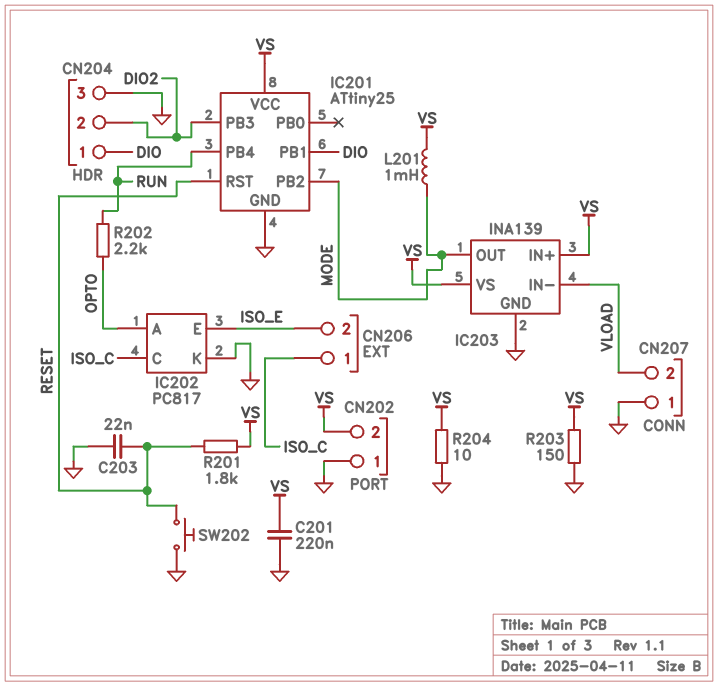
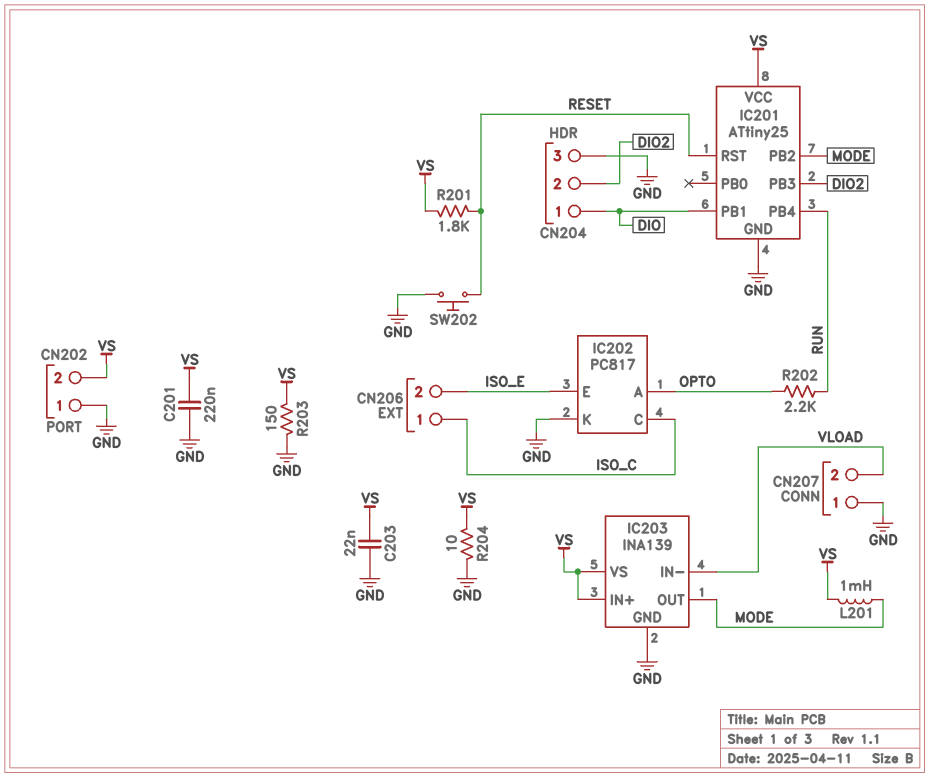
C203: 22nF (GND, RESET) -> 22nF (GND, VS)

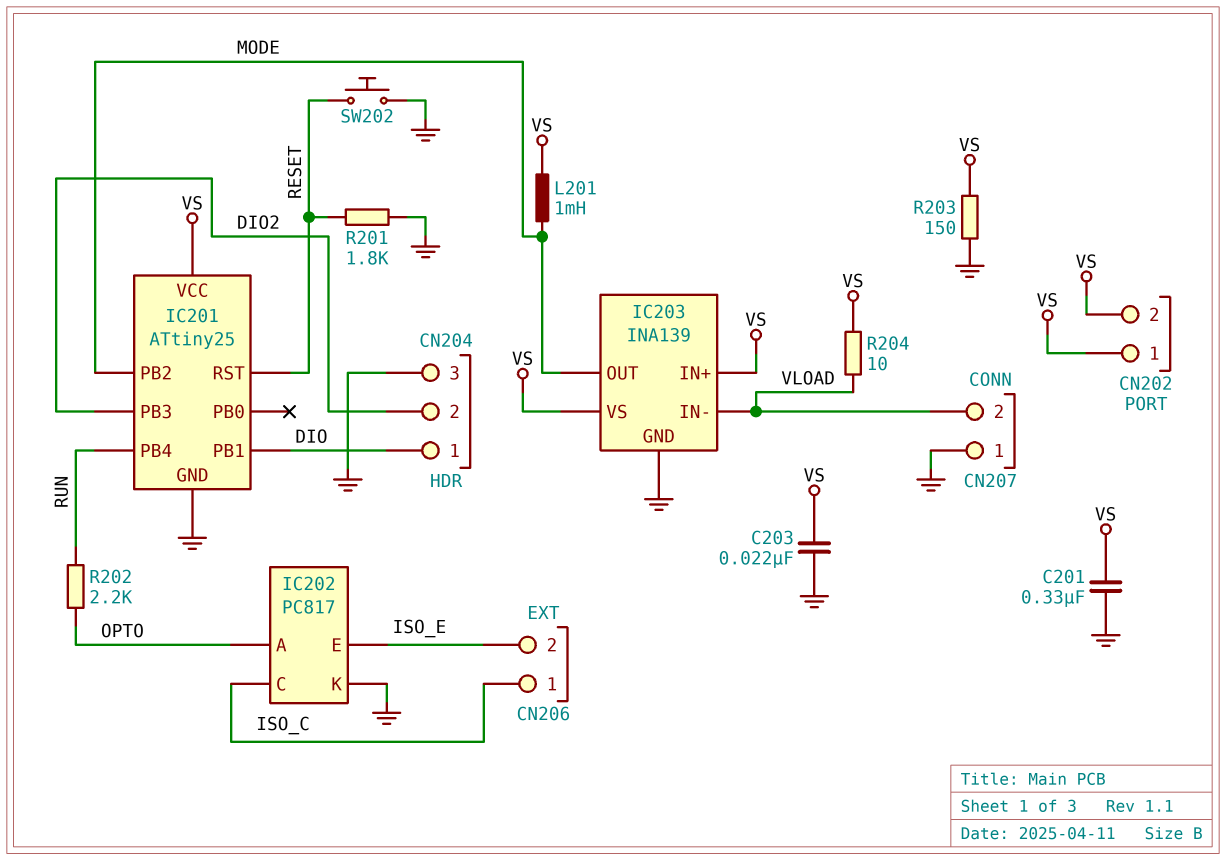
C201: 220nF (GND, VS) -> 330nF (GND, VS)
CN202 pin 1: GND -> VS
R201: 1.8k (RESET, VS) -> 1.8k (GND, RESET)
R204: 10 (GND, VS) -> 10 (VLOAD, VS)

